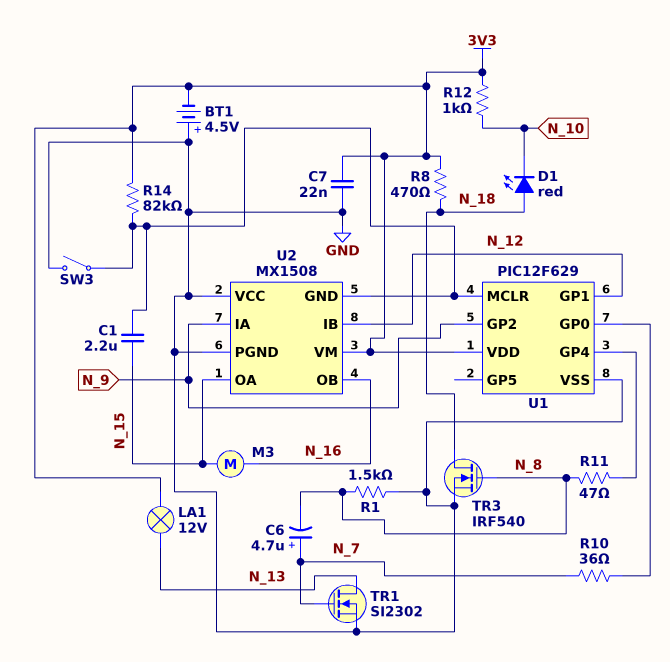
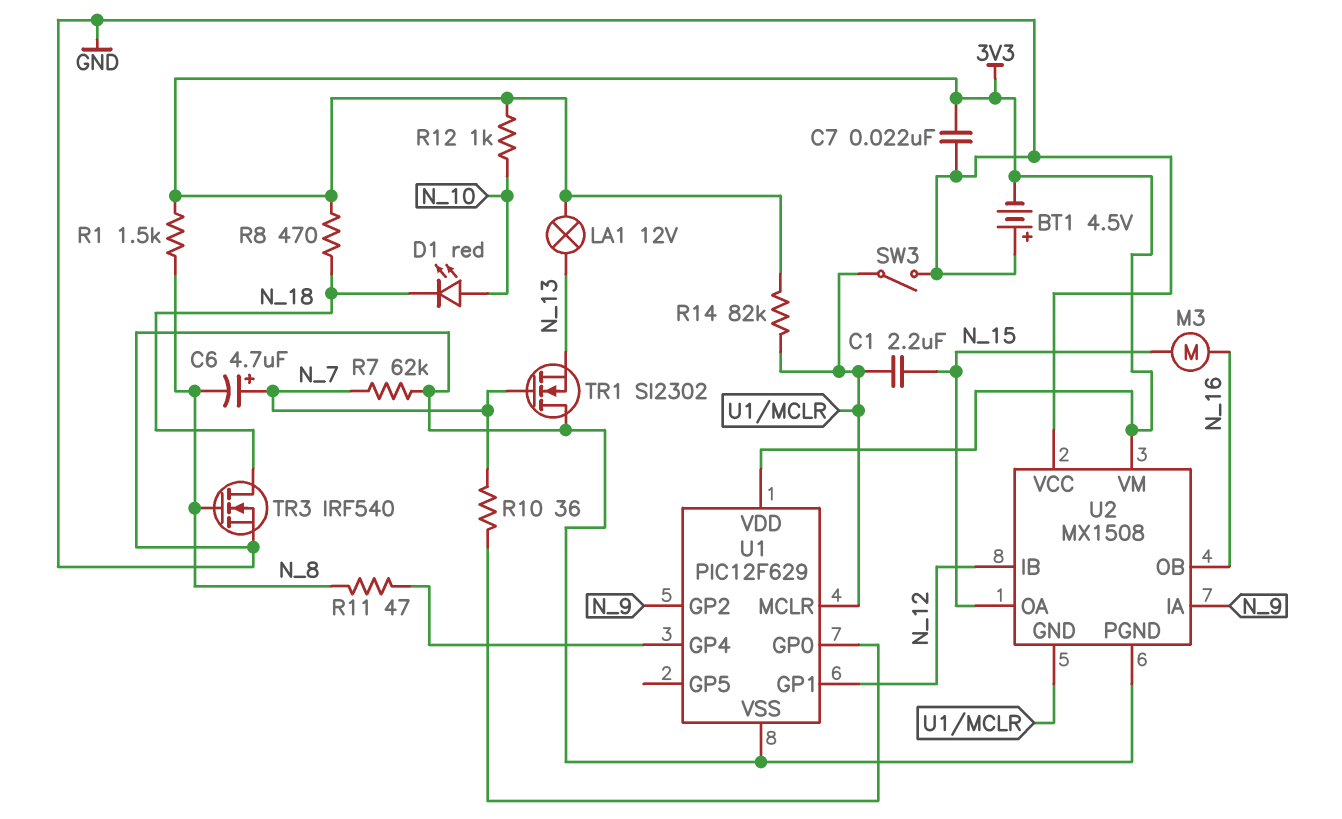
D1: LED red (A N_18, K N_10) -> LED red (A N_10, K N_18)
R1: 1.5k (GND, N_8) -> 1.5k (3V3, N_8)
R7: none -> 62k (GND, N_7)
TR1: NMOS SI2302 (G N_7, D N_13, S GND) -> NMOS SI2302 (G N_7, D GND, S N_13)

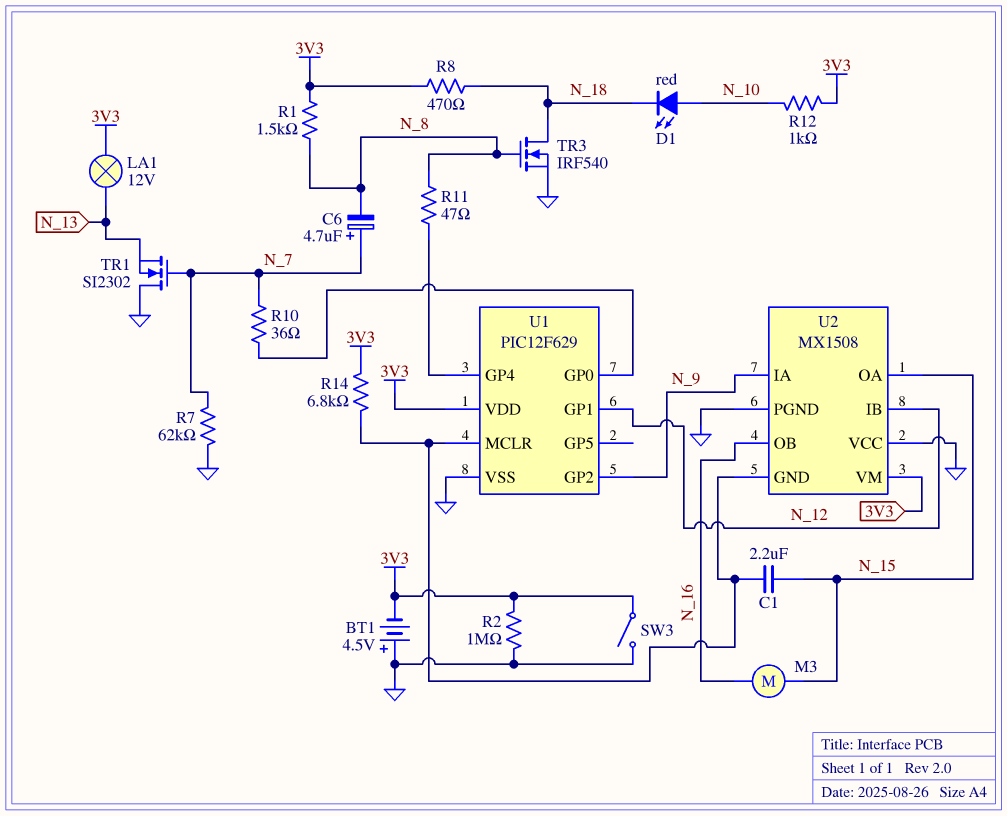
C7: 22nF (3V3, GND) -> none
R2: none -> 1M (3V3, GND)
R14: 82k (3V3, U1/MCLR) -> 6.8k (3V3, U1/MCLR)
SW3: switch (GND, U1/MCLR) -> switch (3V3, GND)

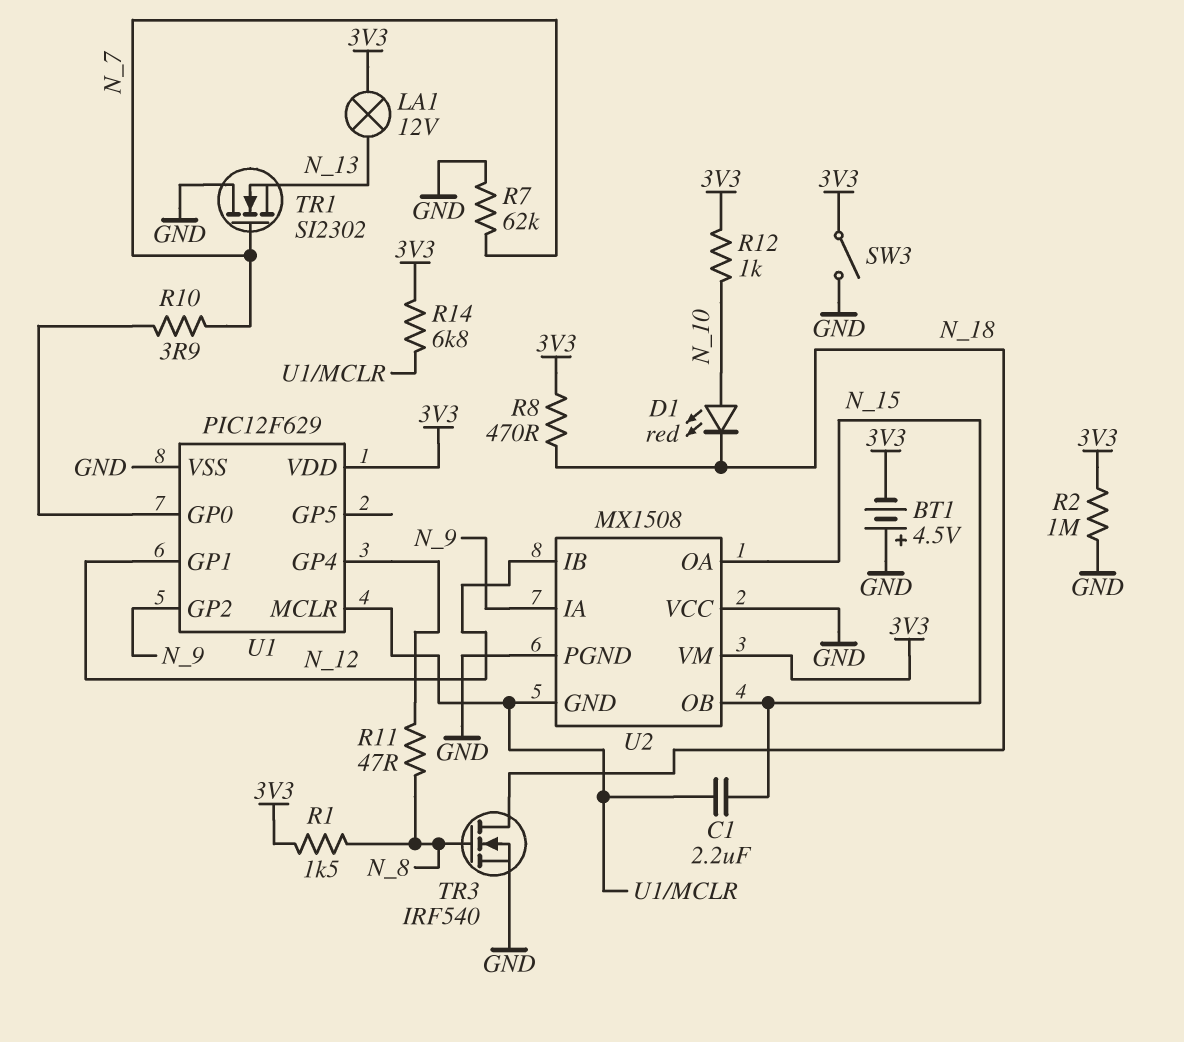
C6: 4.7uF (plus N_7, minus N_8) -> none
M3: motor (N_15, N_16) -> none
R10: 36 (N_7, U1/GP0) -> 3.9 (N_7, U1/GP0)
U2 pin OB: N_16 -> N_15

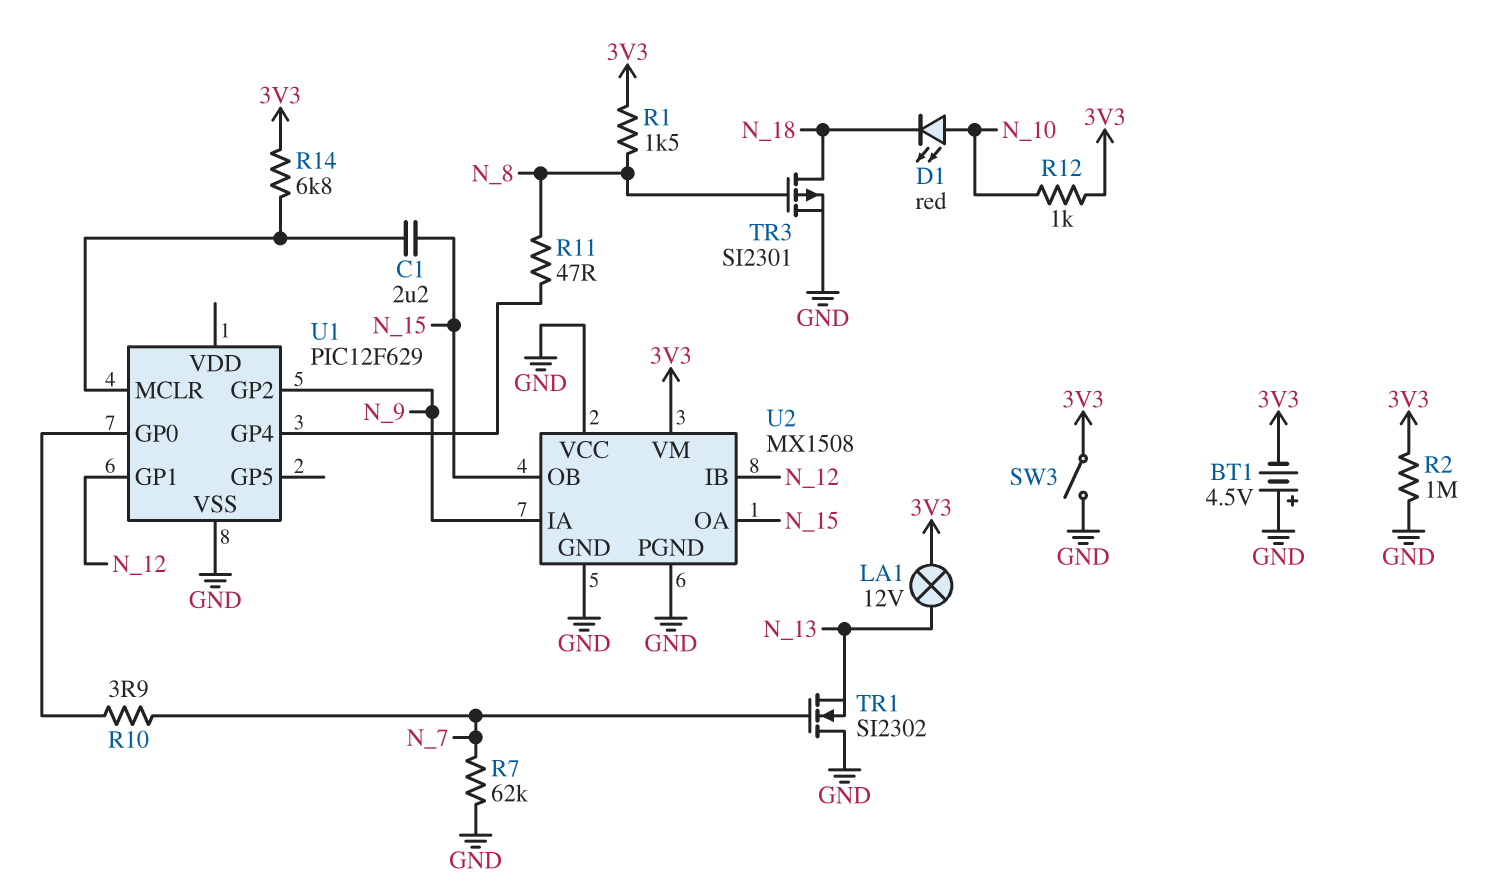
R8: 470 (3V3, N_18) -> none
TR3: NMOS IRF540 (G N_8, D N_18, S GND) -> PMOS SI2301 (G N_8, D N_18, S GND)
U1 pin VDD: 3V3 -> none
U2 pin GND: U1/MCLR -> GND

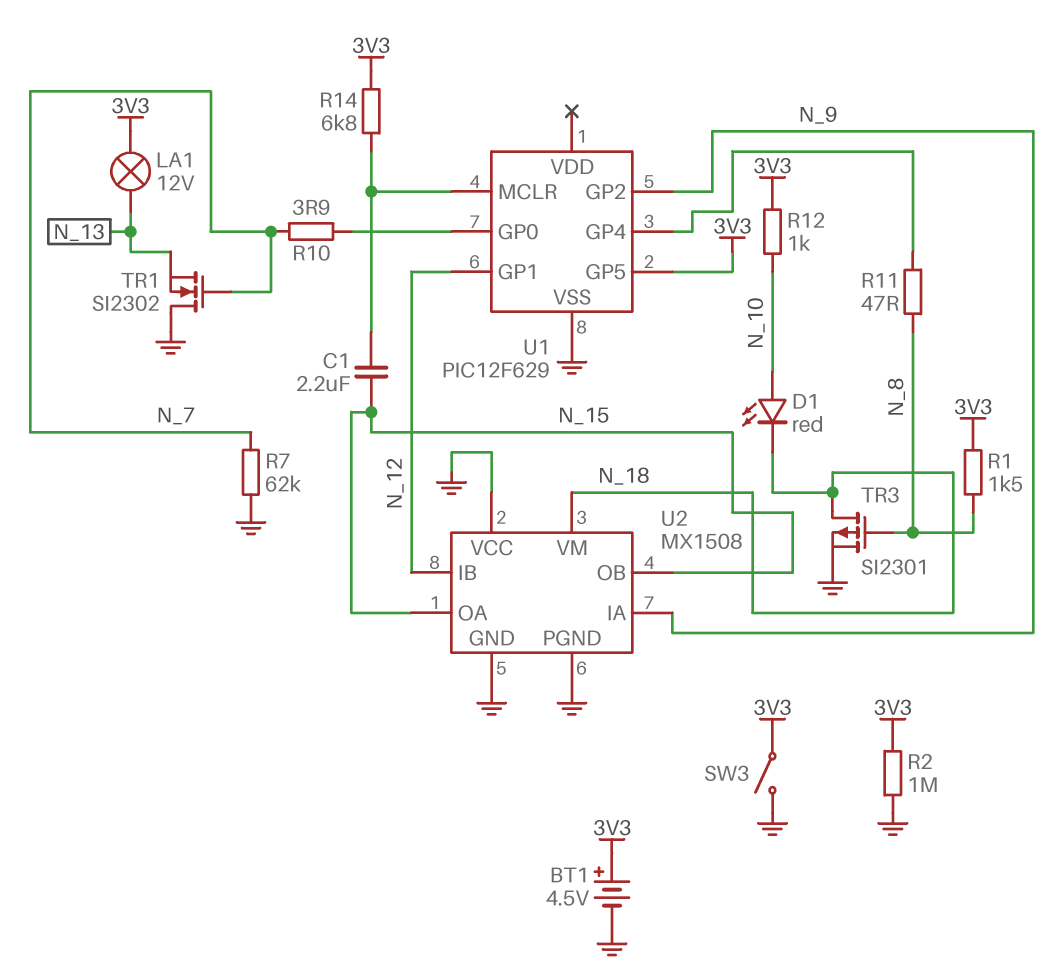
BT1: 4.5V (plus GND, minus 3V3) -> 4.5V (plus 3V3, minus GND)
U1 pin GP5: none -> 3V3
U2 pin VM: 3V3 -> N_18

